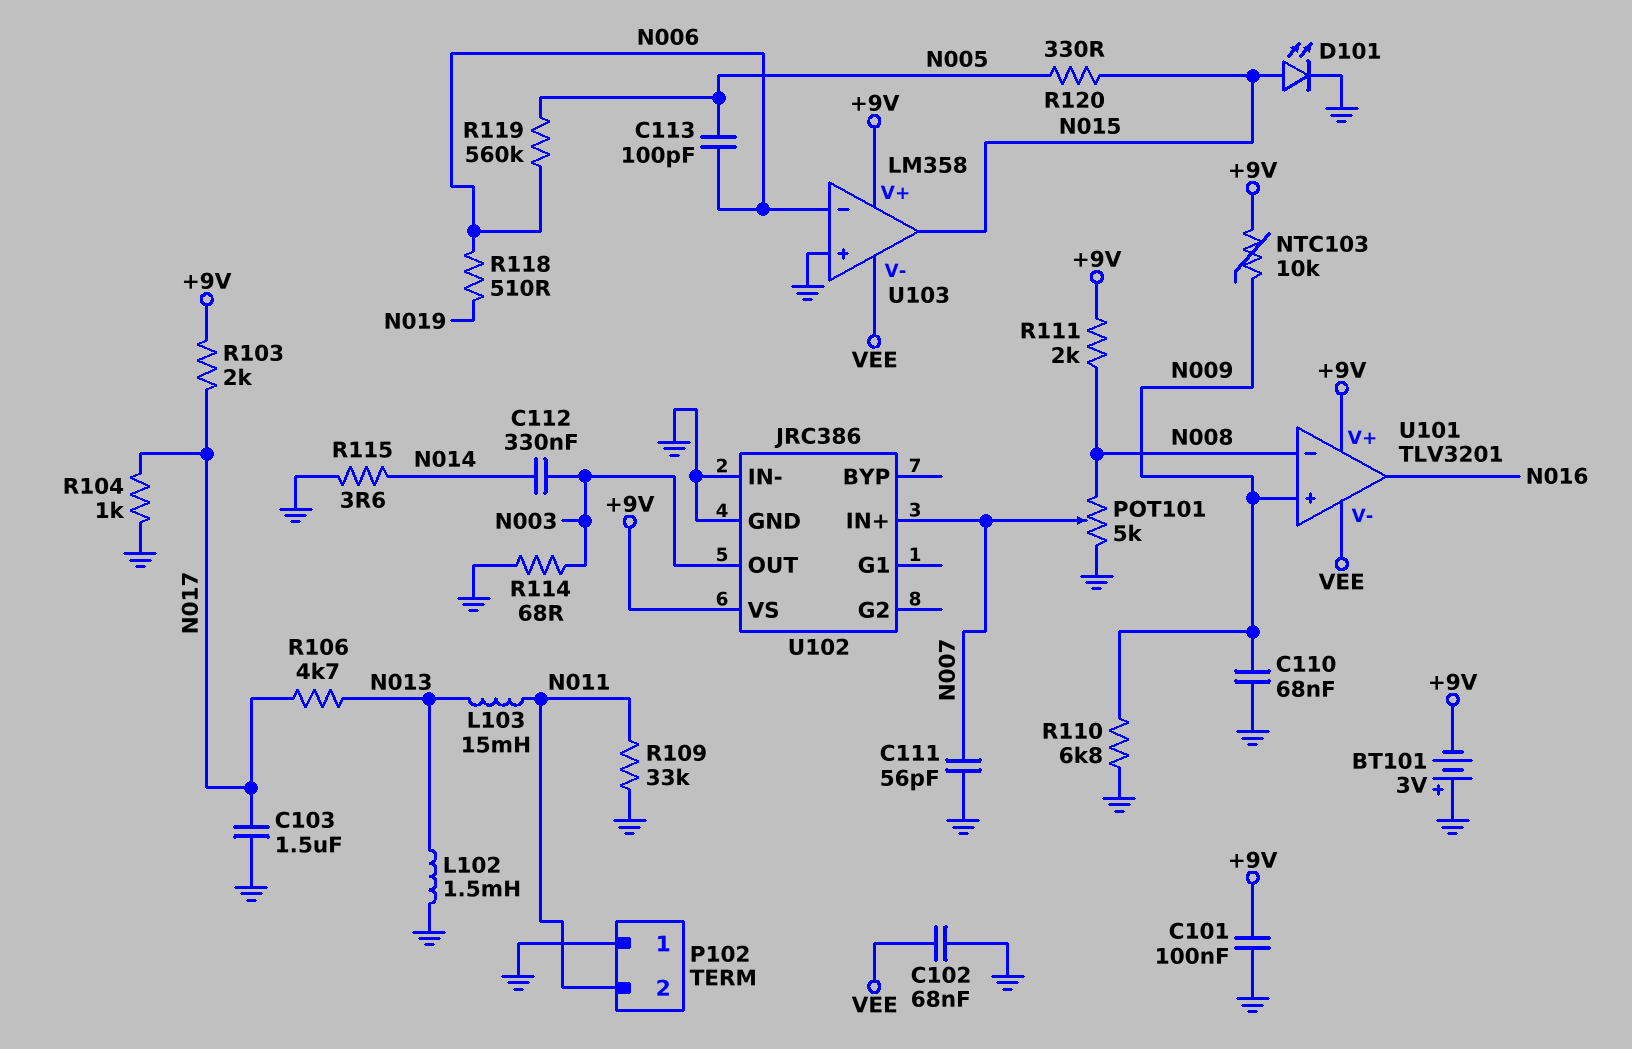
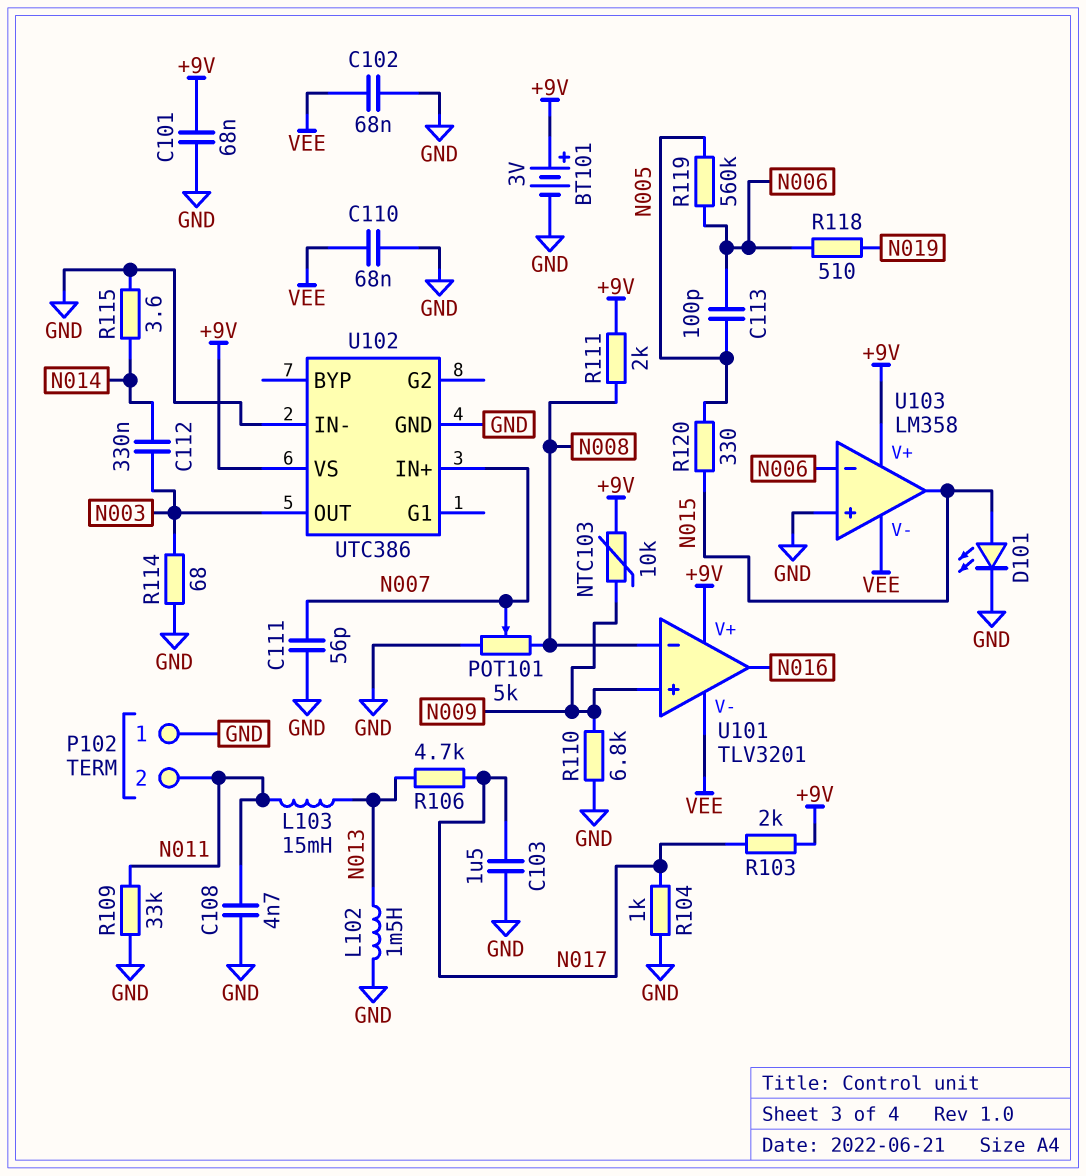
BT101: 3V (plus GND, minus +9V) -> 3V (plus +9V, minus GND)
C101: 100nF (+9V, GND) -> 68nF (+9V, GND)
C108: none -> 4.7nF (GND, N011)
C110: 68nF (GND, N009) -> 68nF (GND, VEE)
U102: JRC386 -> UTC386

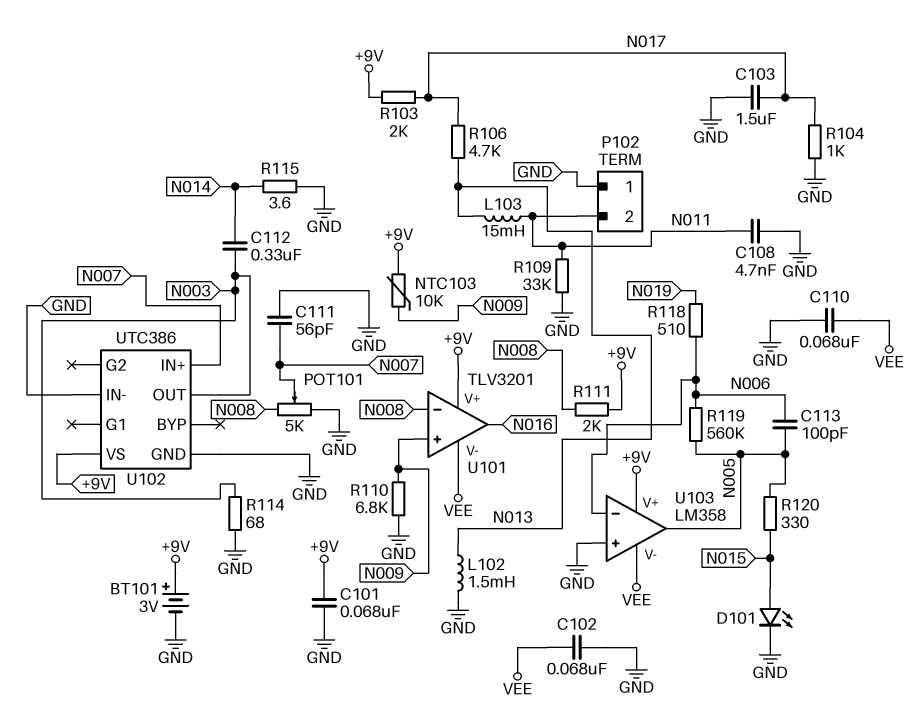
U103 pin out: N015 -> N005

